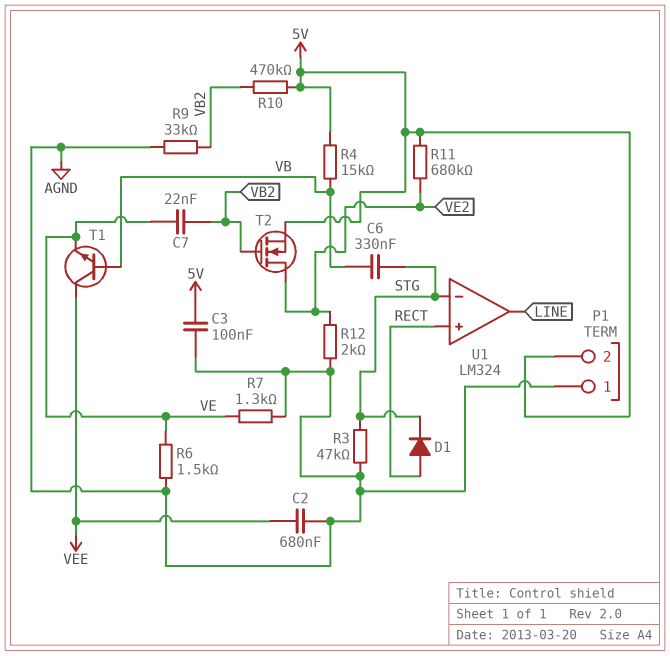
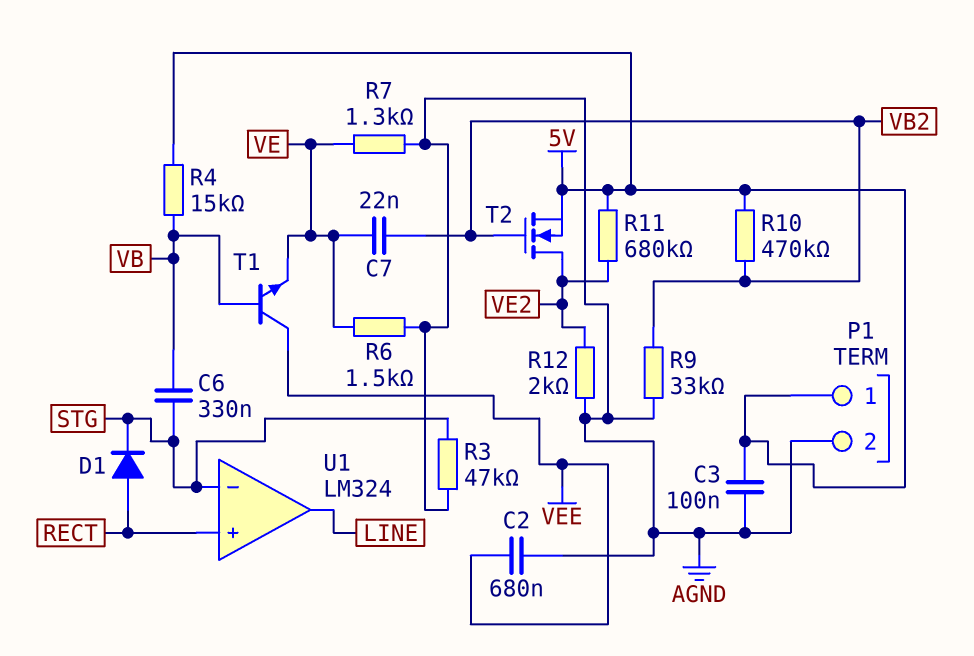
P1 pin 1: AGND -> 5V
P1 pin 2: 5V -> AGND

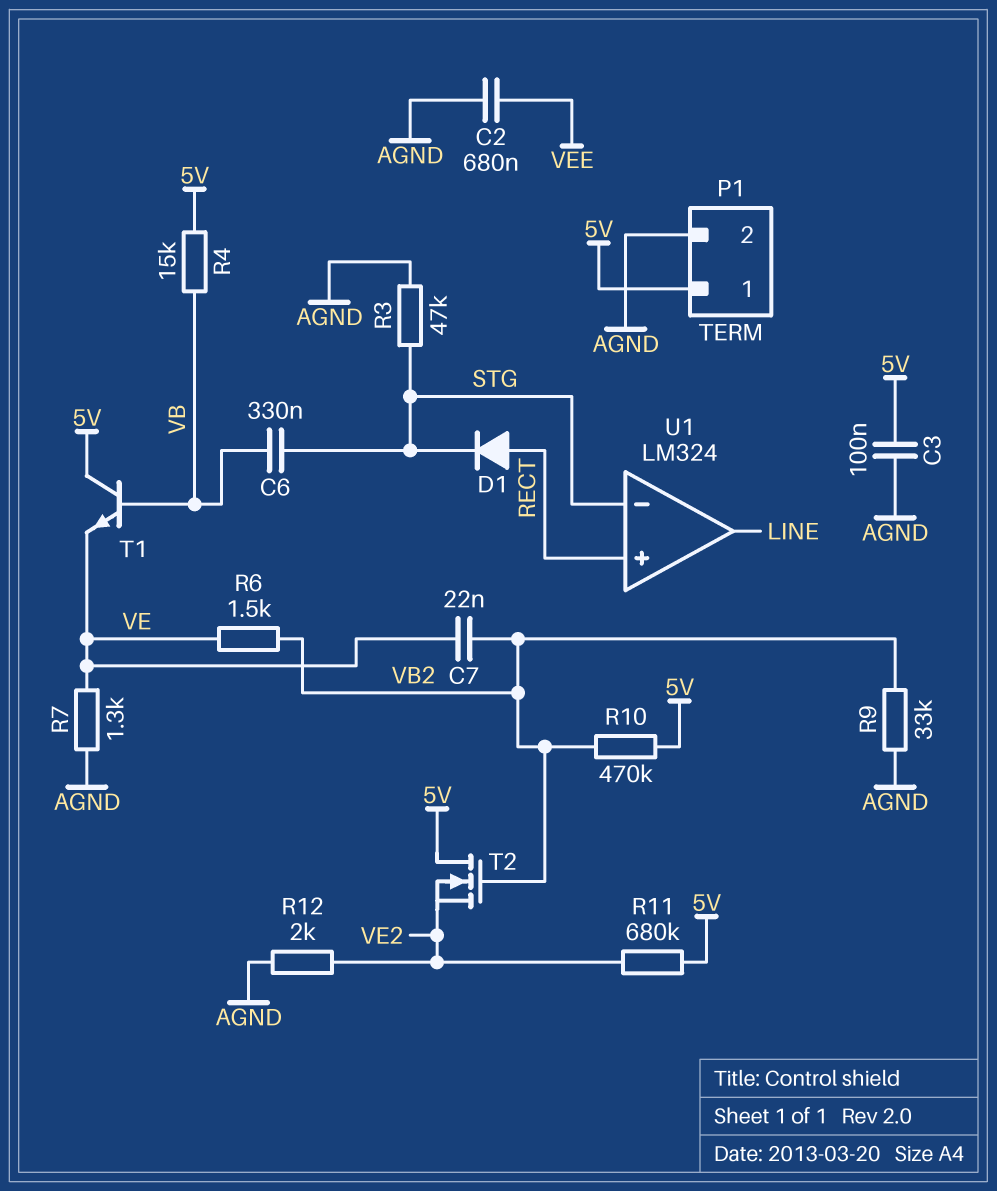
R6: 1.5k (AGND, VE) -> 1.5k (VB2, VE)
T1: NPN (B VB, C VEE, E VE) -> NPN (B VB, C 5V, E VE)
T2: NMOS (G VB2, D VE2, S 5V) -> NMOS (G VB2, D 5V, S VE2)

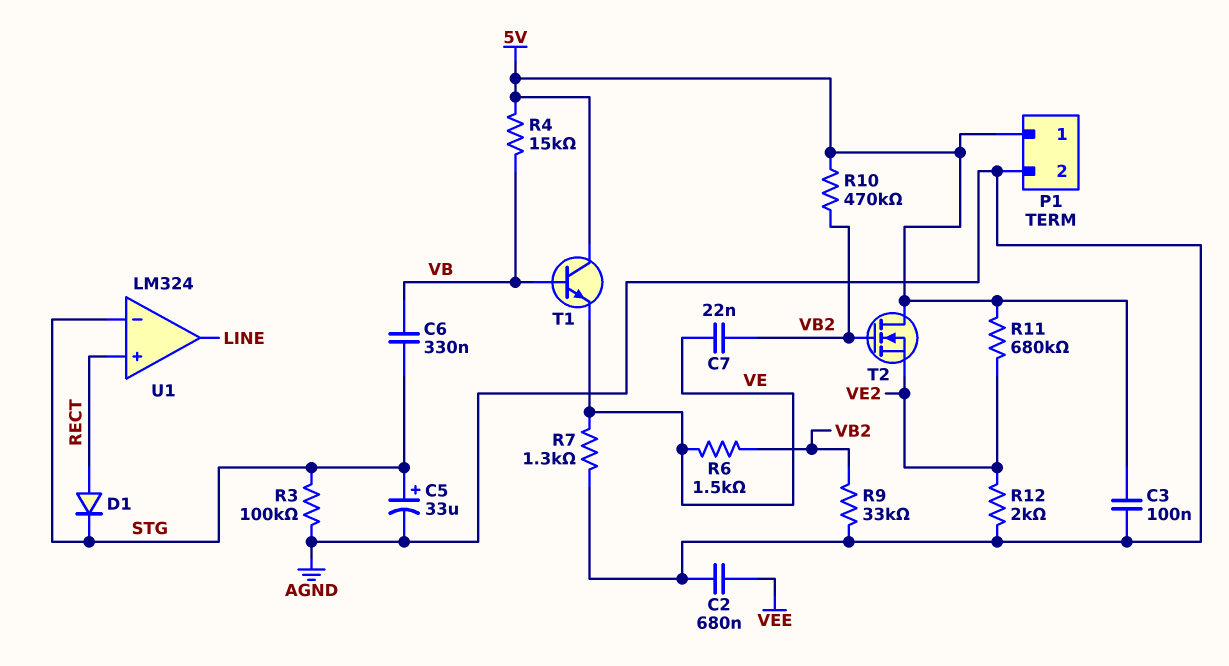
C5: none -> 33uF (plus STG, minus AGND)
R3: 47k (AGND, STG) -> 100k (AGND, STG)

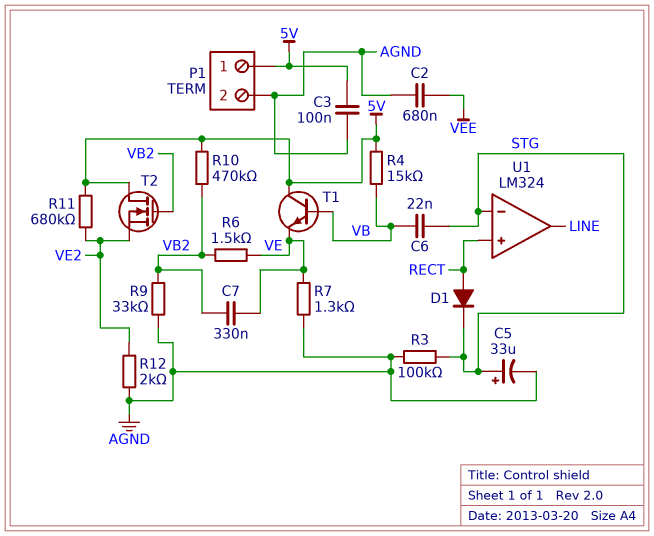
C6: 330nF (STG, VB) -> 22nF (STG, VB)
C7: 22nF (VB2, VE) -> 330nF (VB2, VE)

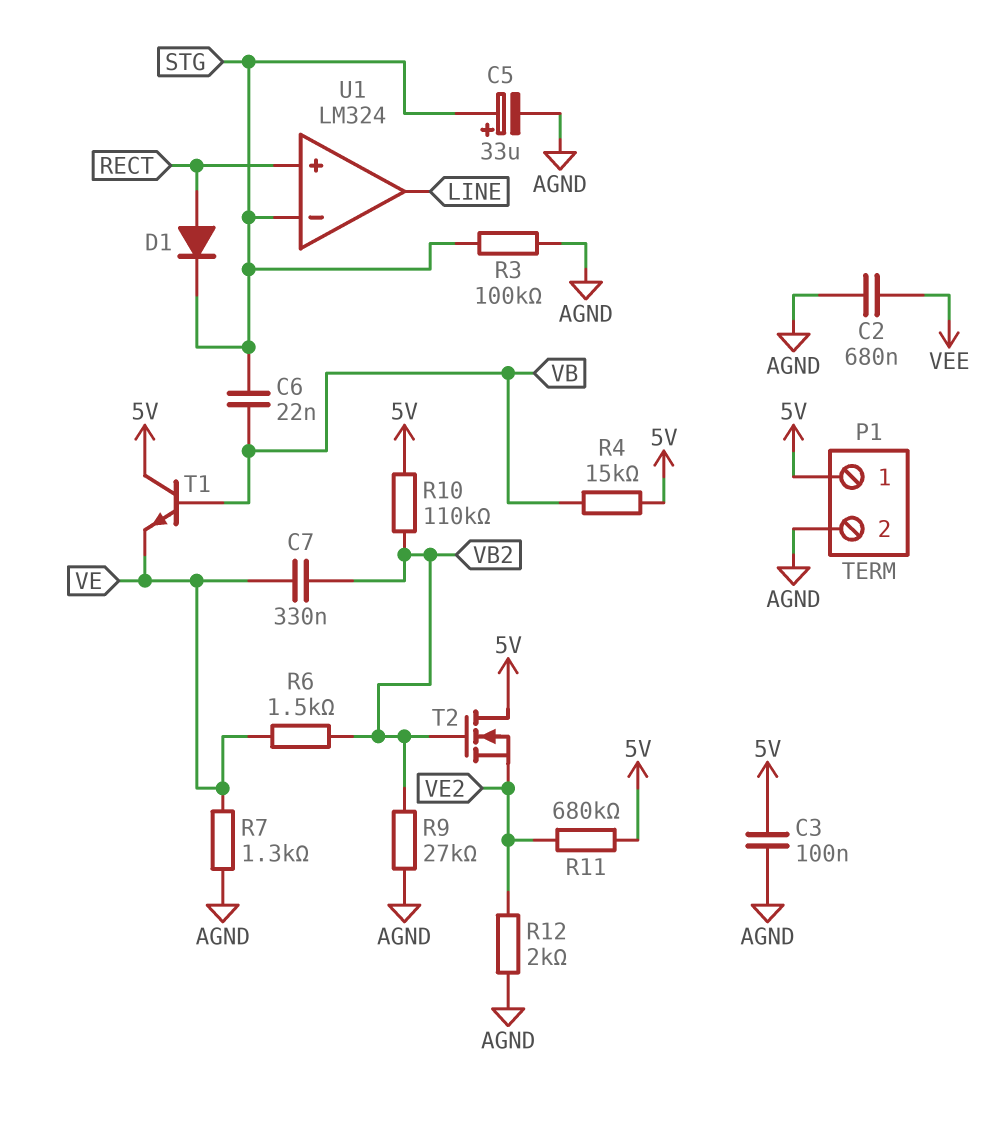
R9: 33k (AGND, VB2) -> 27k (AGND, VB2)
R10: 470k (5V, VB2) -> 110k (5V, VB2)

